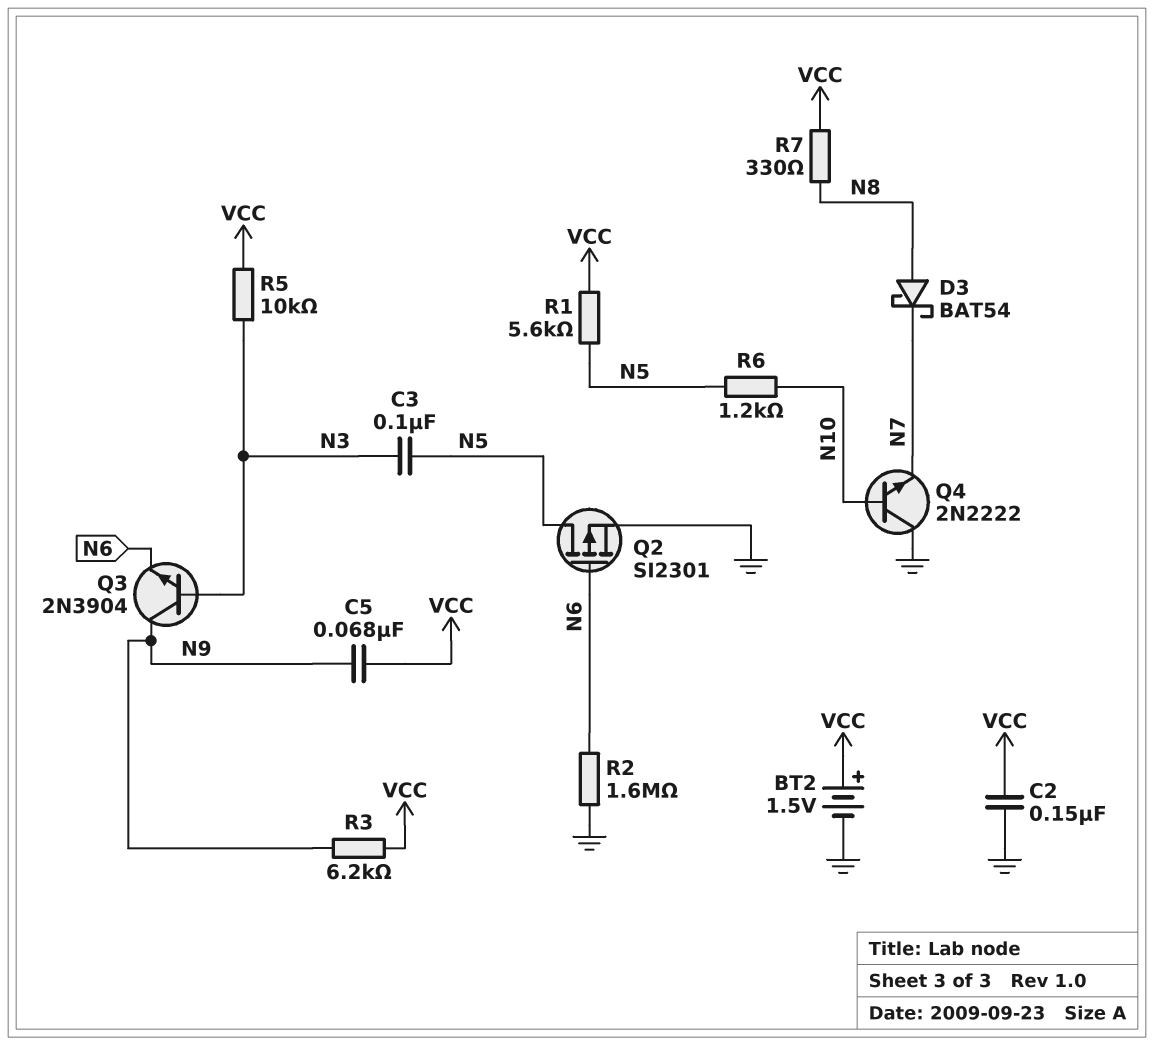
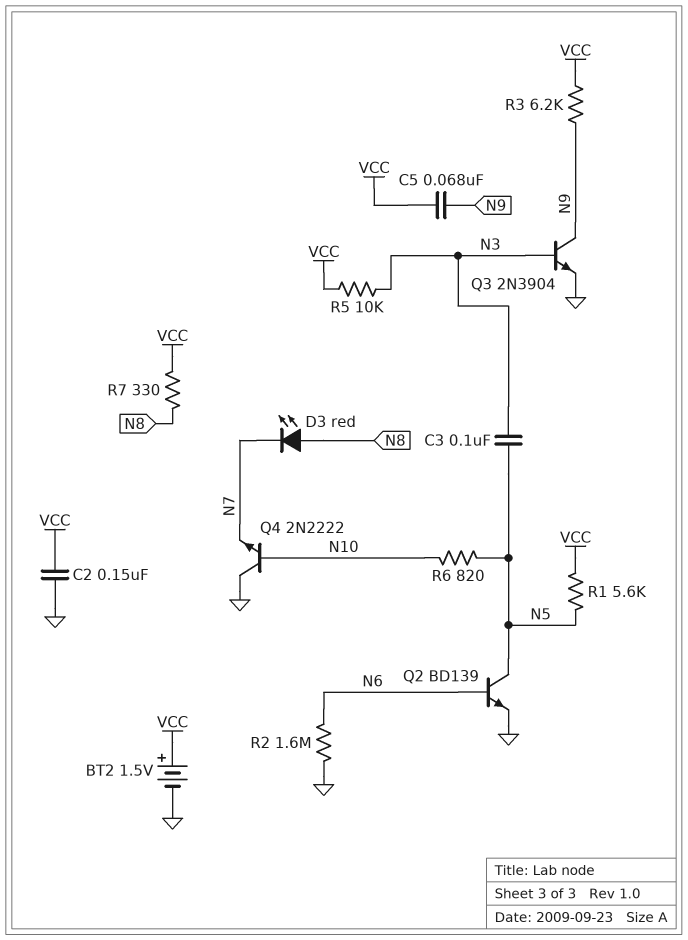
D3: schottky BAT54 (A N8, K N7) -> LED red (A N8, K N7)
Q2: PMOS SI2301 (G N6, D N5, S GND) -> NPN BD139 (B N6, C N5, E GND)
Q3: NPN 2N3904 (B N3, C N9, E N6) -> NPN 2N3904 (B N3, C N9, E GND)
R6: 1.2k (N5, N10) -> 820 (N5, N10)

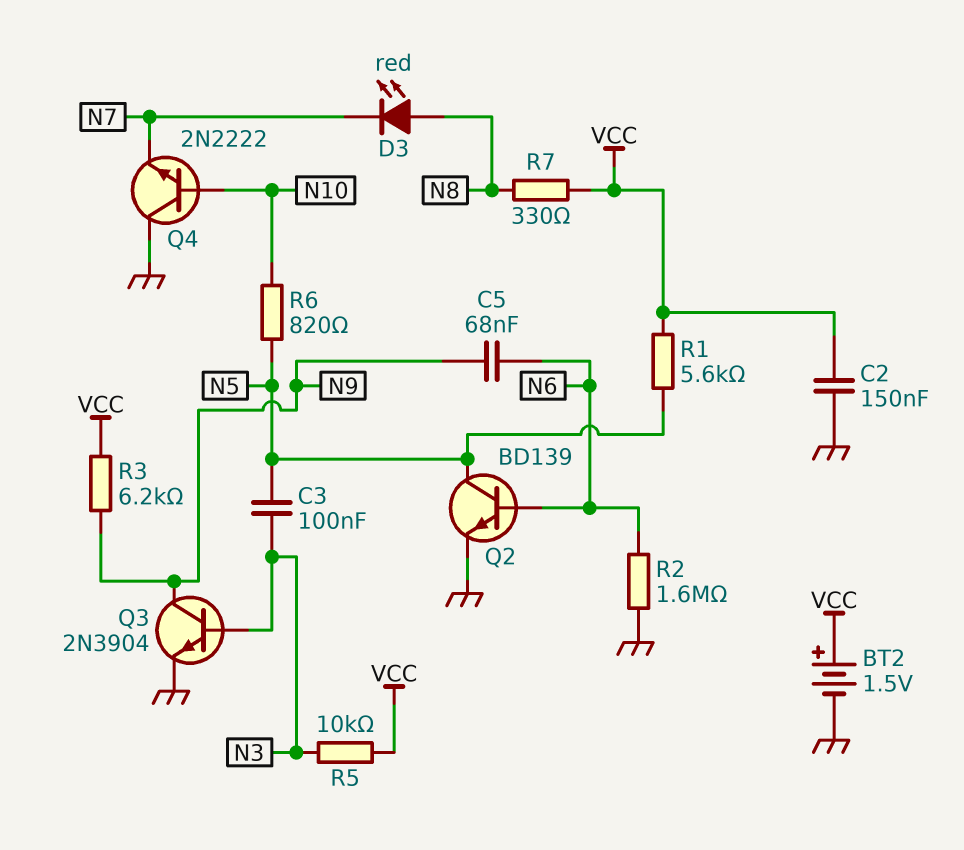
C5: 68nF (N9, VCC) -> 68nF (N6, N9)

